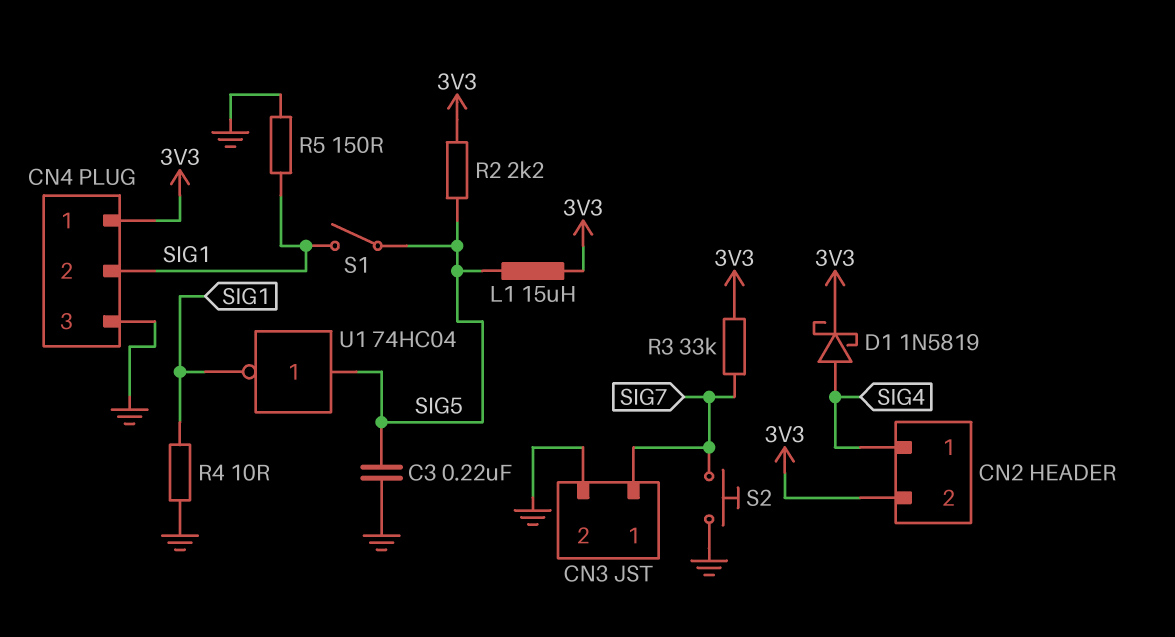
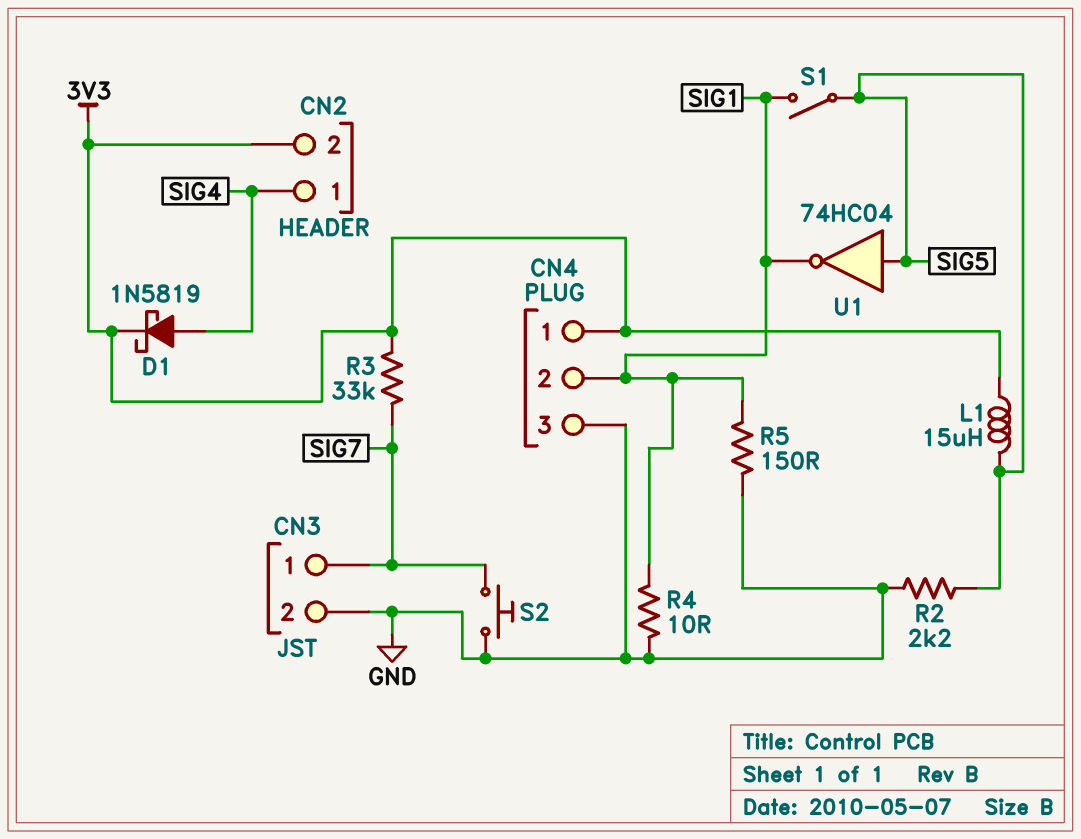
C3: 220nF (GND, SIG5) -> none
R2: 2.2k (3V3, SIG5) -> 2.2k (GND, SIG5)

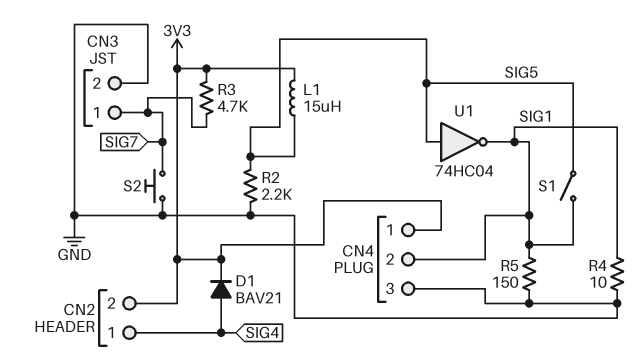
D1: schottky 1N5819 (A SIG4, K 3V3) -> diode BAV21 (A SIG4, K 3V3)
R3: 33k (3V3, SIG7) -> 4.7k (3V3, SIG7)

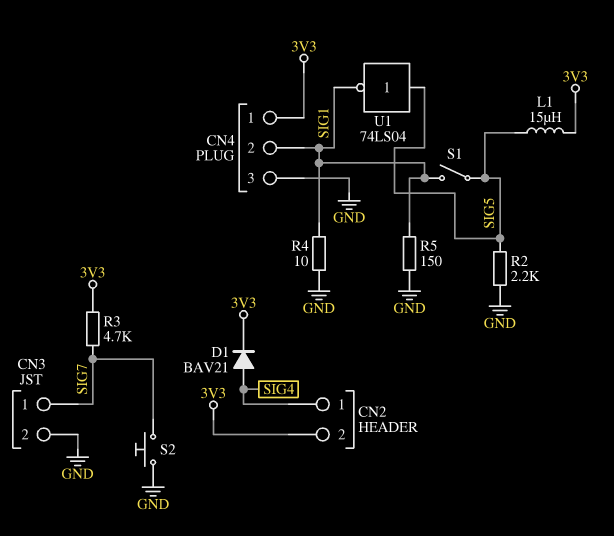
U1: NOT 74HC04 (in SIG5, out SIG1) -> NOT 74LS04 (in SIG5, out SIG1)

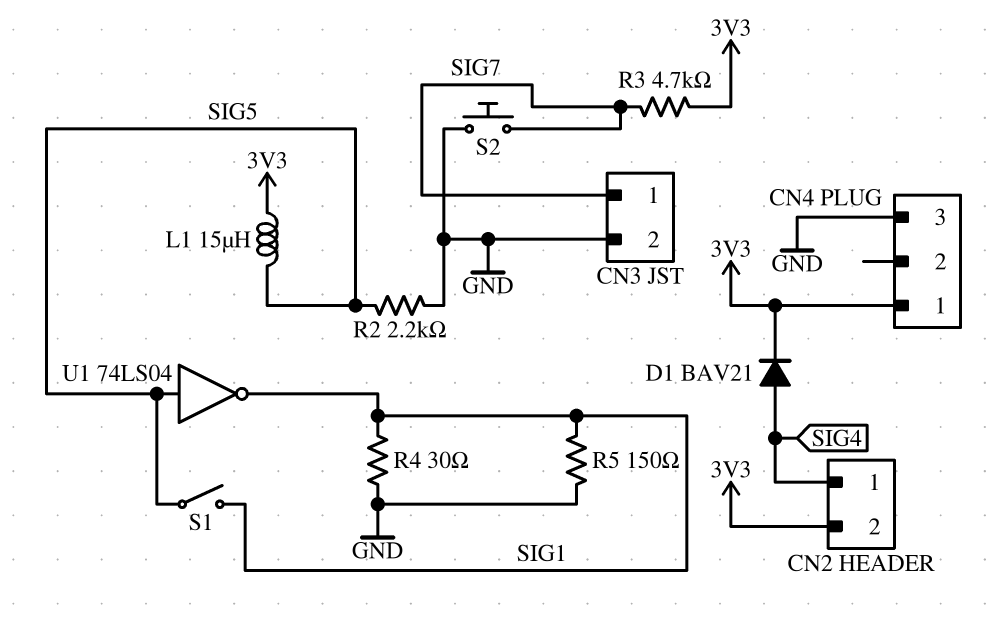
CN4 pin 2: SIG1 -> none
R4: 10 (GND, SIG1) -> 30 (GND, SIG1)

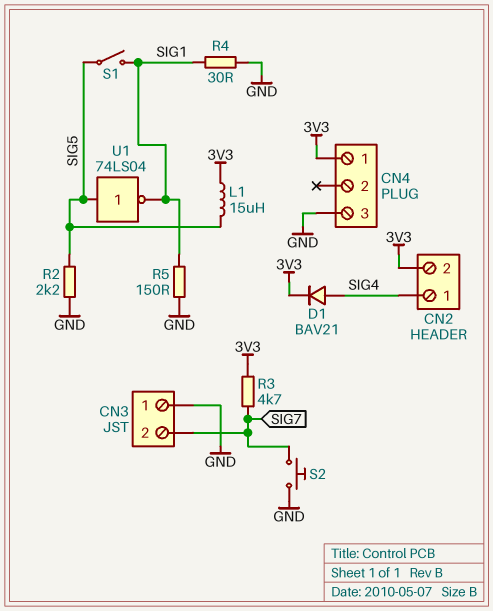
CN3 pin 1: SIG7 -> GND
CN3 pin 2: GND -> SIG7

